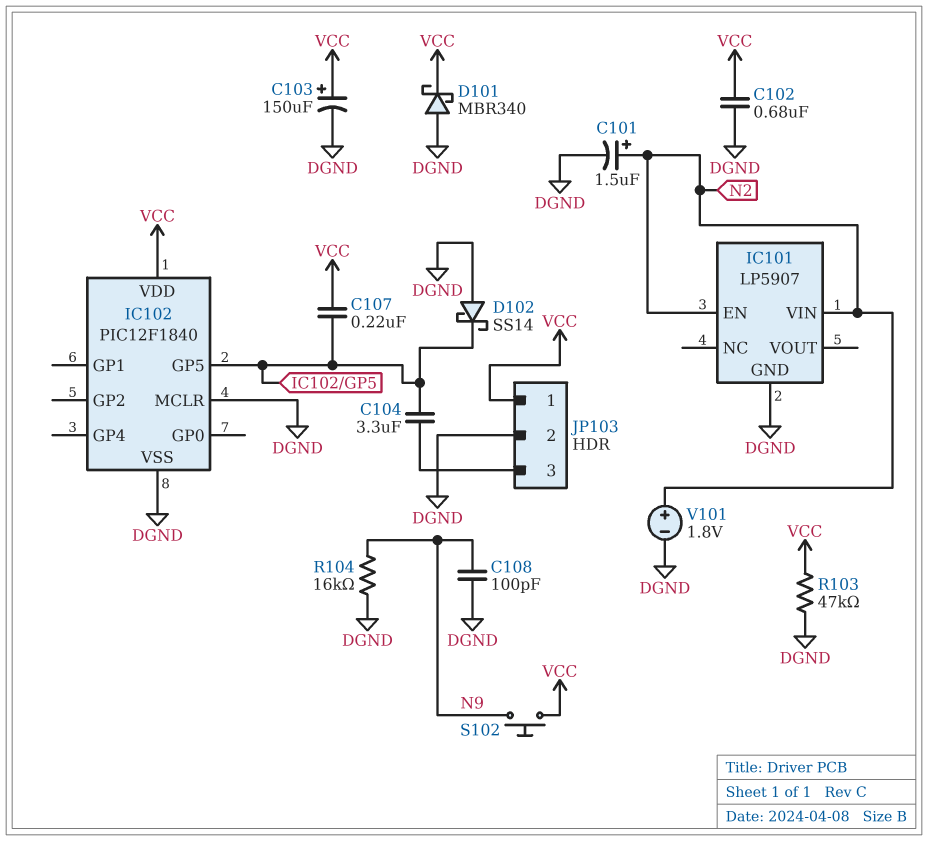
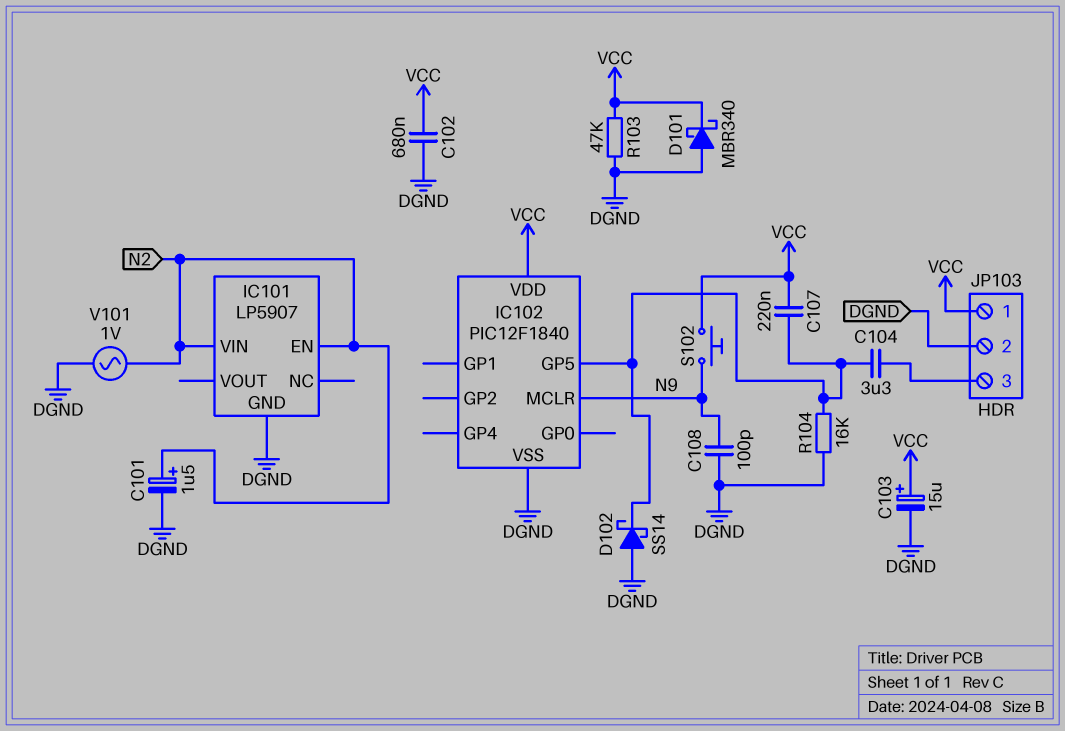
C103: 150uF (plus VCC, minus DGND) -> 15uF (plus VCC, minus DGND)
IC102 pin MCLR: DGND -> N9
R104: 16k (DGND, N9) -> 16k (DGND, IC102/GP5)
V101: 1.8V (plus N2, minus DGND) -> AC 1V (DGND, N2)

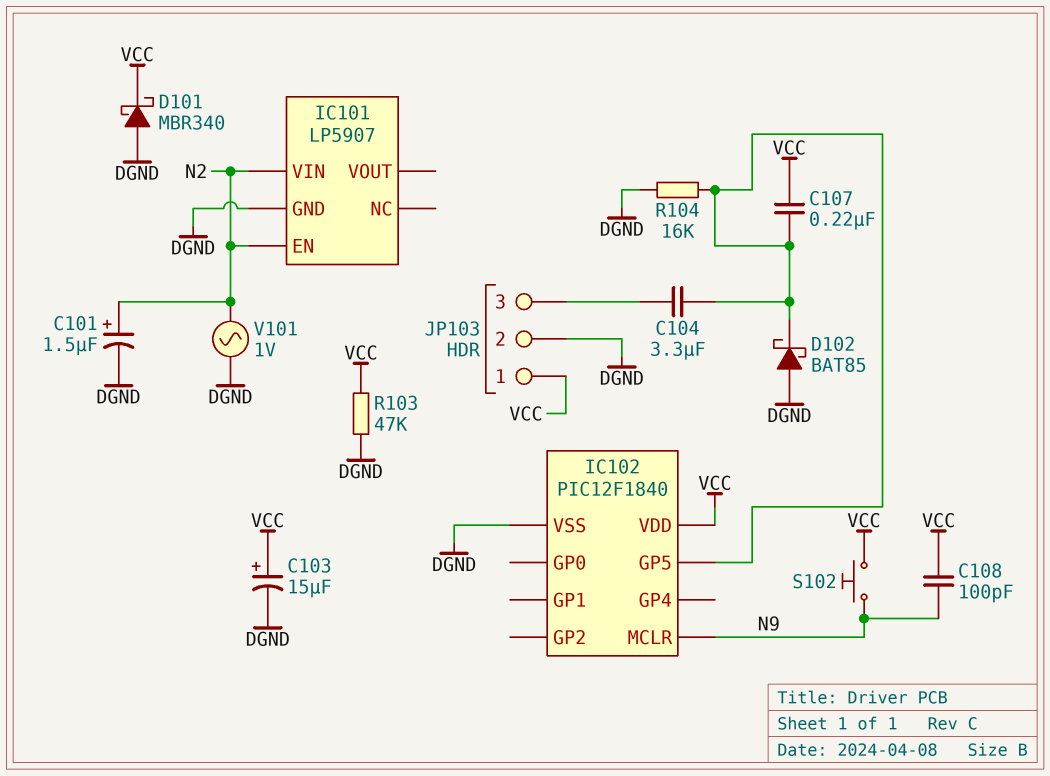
C102: 680nF (DGND, VCC) -> none
C108: 100pF (DGND, N9) -> 100pF (N9, VCC)
D102: schottky SS14 (A DGND, K IC102/GP5) -> schottky BAT85 (A DGND, K IC102/GP5)

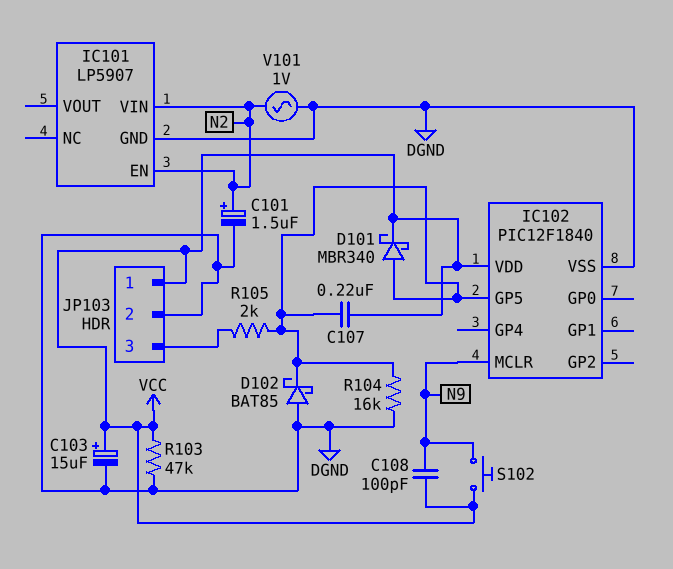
C104: 3.3uF (IC102/GP5, JP103/3) -> none
D101: schottky MBR340 (A DGND, K VCC) -> schottky MBR340 (A IC102/GP5, K VCC)
R105: none -> 2k (IC102/GP5, JP103/3)

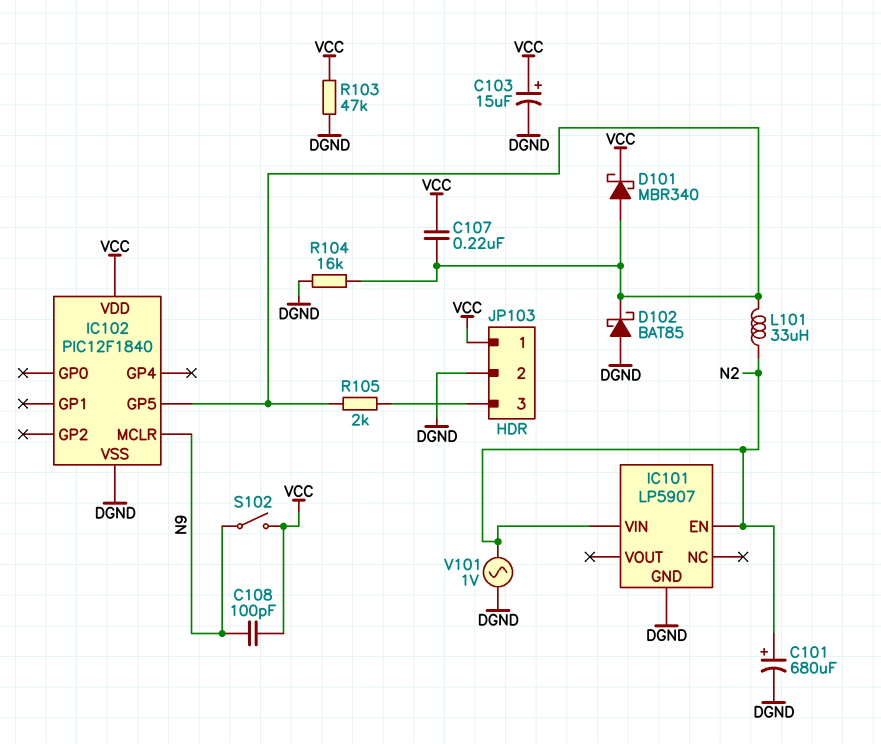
C101: 1.5uF (plus N2, minus DGND) -> 680uF (plus N2, minus DGND)
L101: none -> 33uH (IC102/GP5, N2)
S102: button (N9, VCC) -> switch (N9, VCC)

